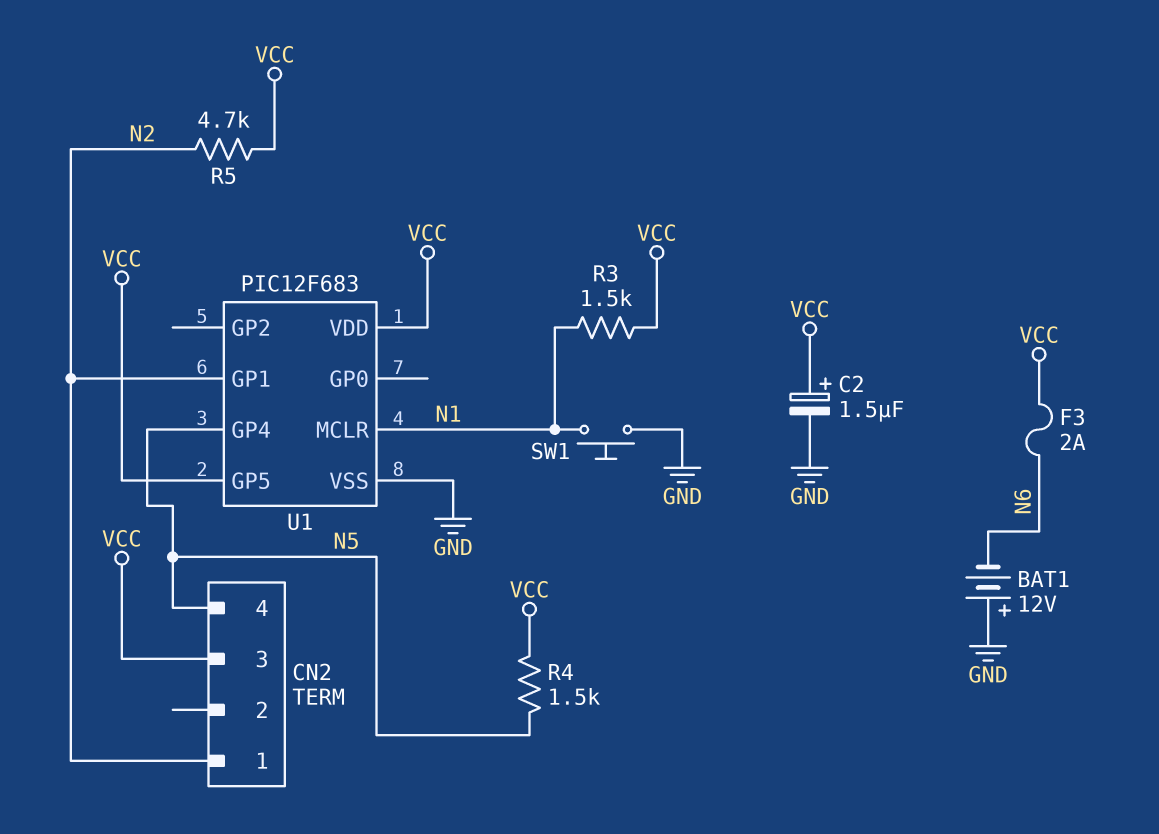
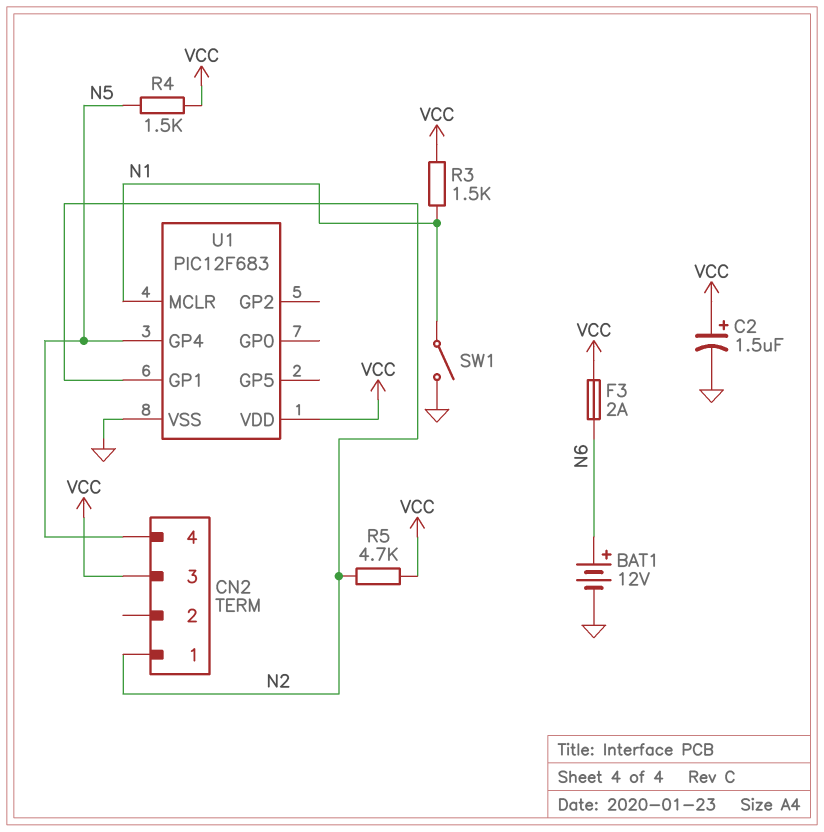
BAT1: 12V (plus GND, minus N6) -> 12V (plus N6, minus GND)
SW1: button (GND, N1) -> switch (GND, N1)
U1 pin GP5: VCC -> none

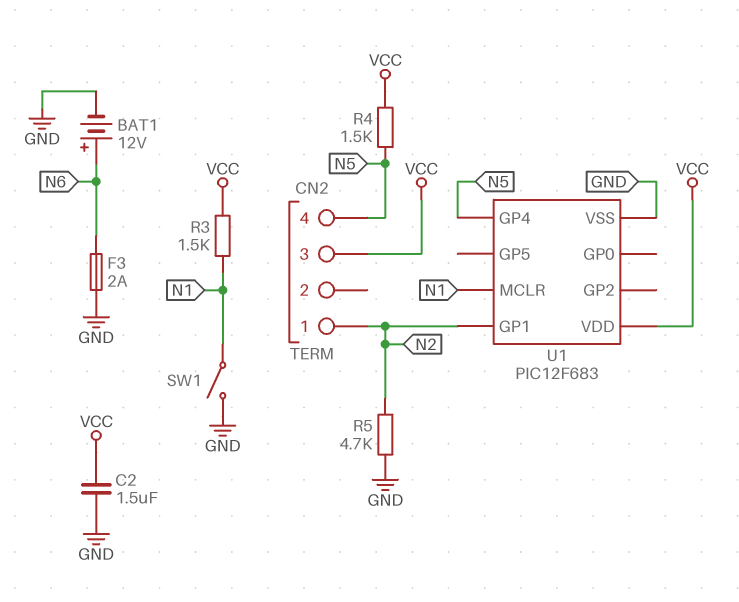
C2: 1.5uF (plus VCC, minus GND) -> 1.5uF (GND, VCC)
F3: 2A (N6, VCC) -> 2A (GND, N6)
R5: 4.7k (N2, VCC) -> 4.7k (GND, N2)

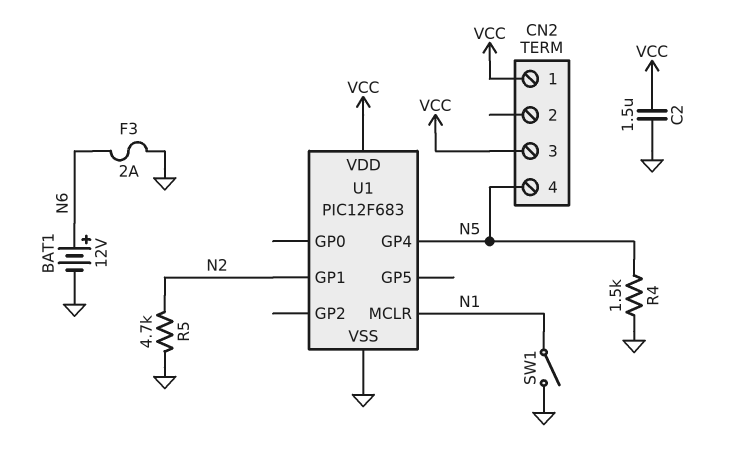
CN2 pin 1: N2 -> VCC
R3: 1.5k (N1, VCC) -> none
R4: 1.5k (N5, VCC) -> 1.5k (GND, N5)

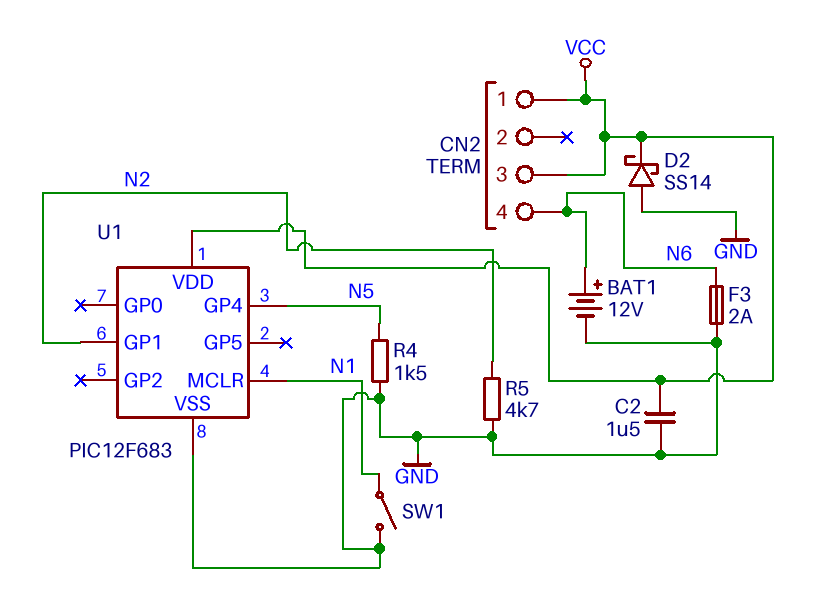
CN2 pin 4: N5 -> N6
D2: none -> schottky SS14 (A GND, K VCC)

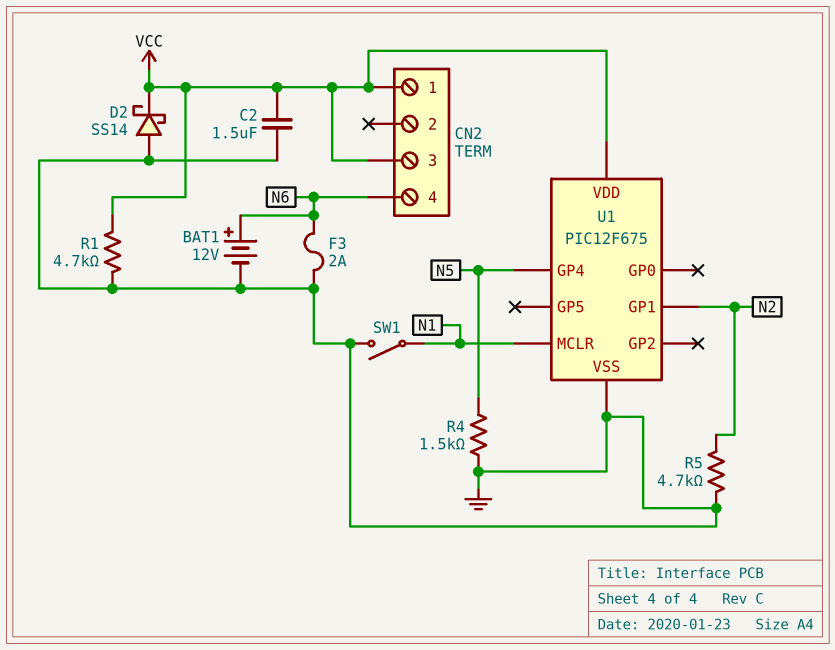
R1: none -> 4.7k (GND, VCC)
U1: PIC12F683 -> PIC12F675

